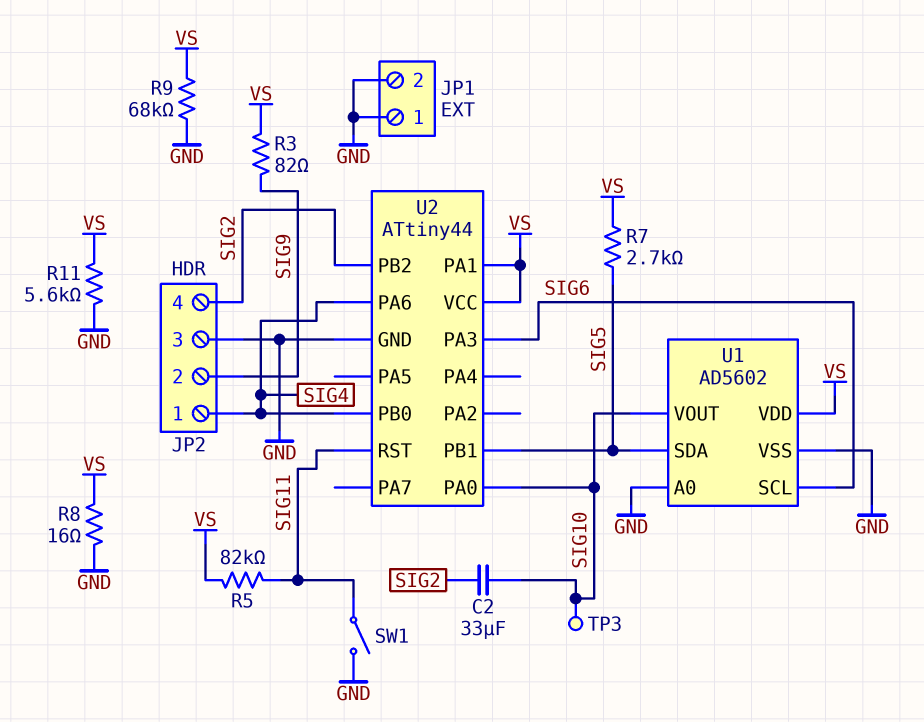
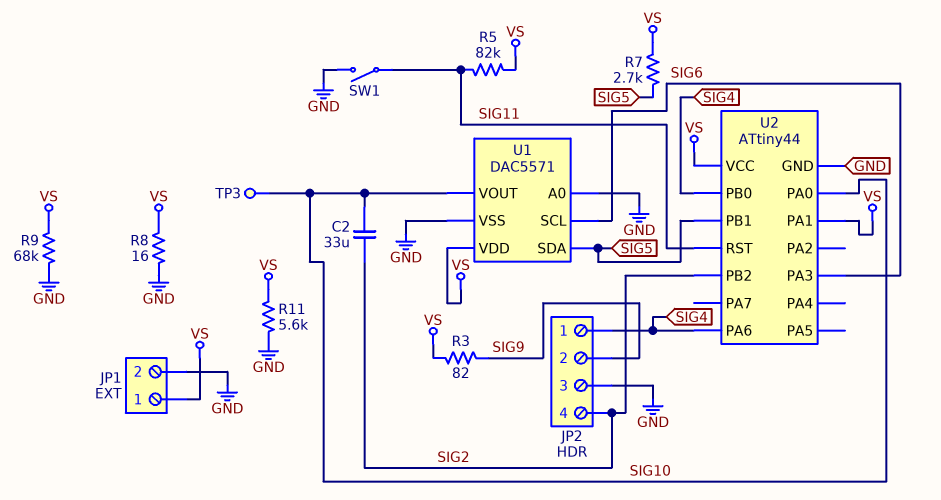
JP1 pin 1: GND -> VS
U1: AD5602 -> DAC5571

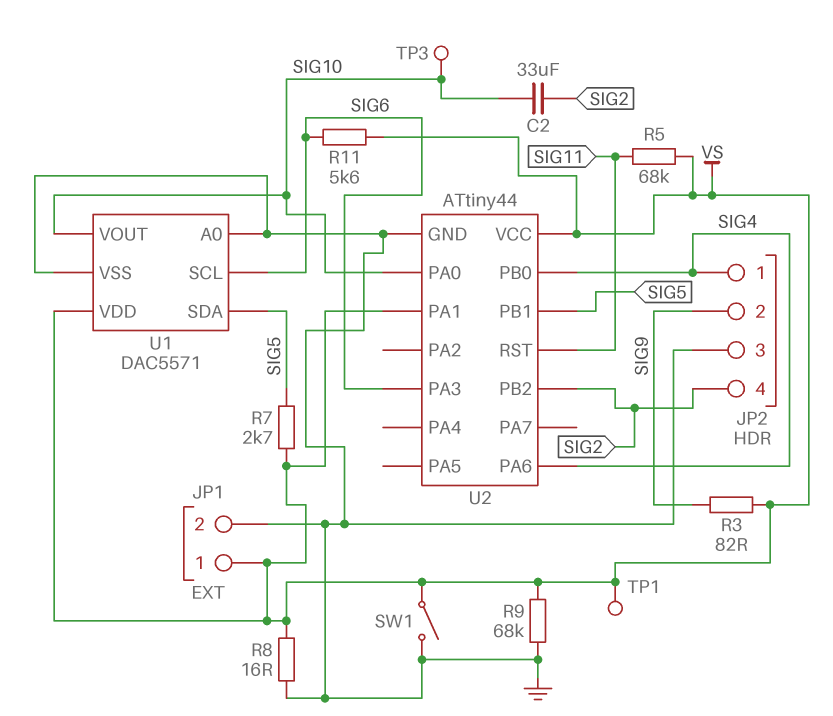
R5: 82k (SIG11, VS) -> 68k (SIG11, VS)
R11: 5.6k (GND, VS) -> 5.6k (SIG6, VS)
SW1: switch (GND, SIG11) -> switch (GND, VS)
TP1: none -> test point (VS)

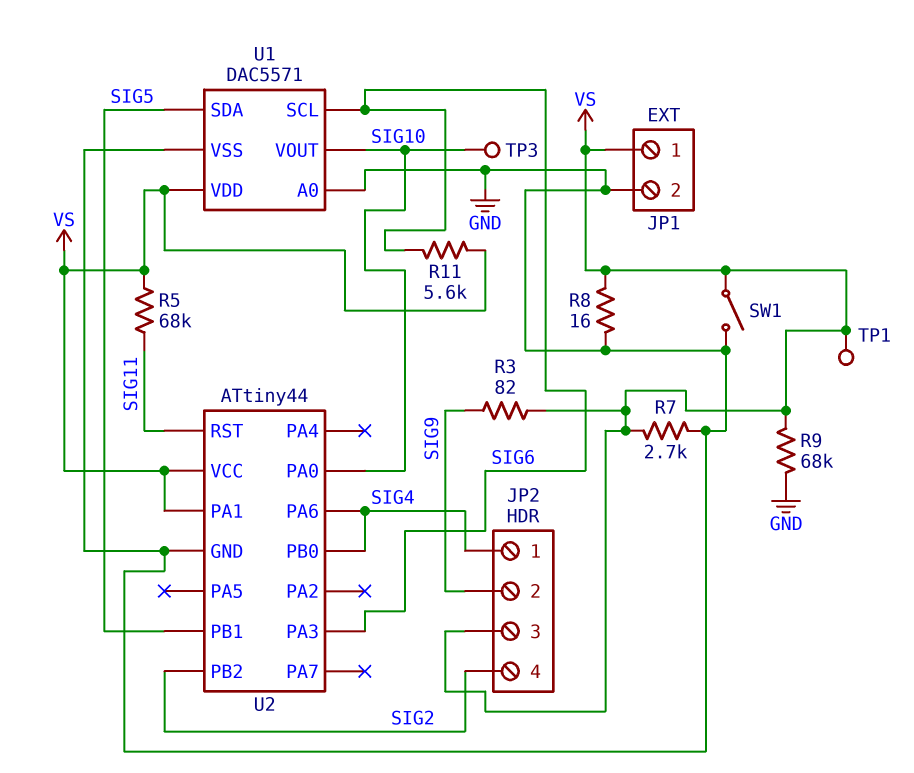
C2: 33uF (SIG2, SIG10) -> none
JP2 pin 3: GND -> VS
R7: 2.7k (SIG5, VS) -> 2.7k (GND, VS)

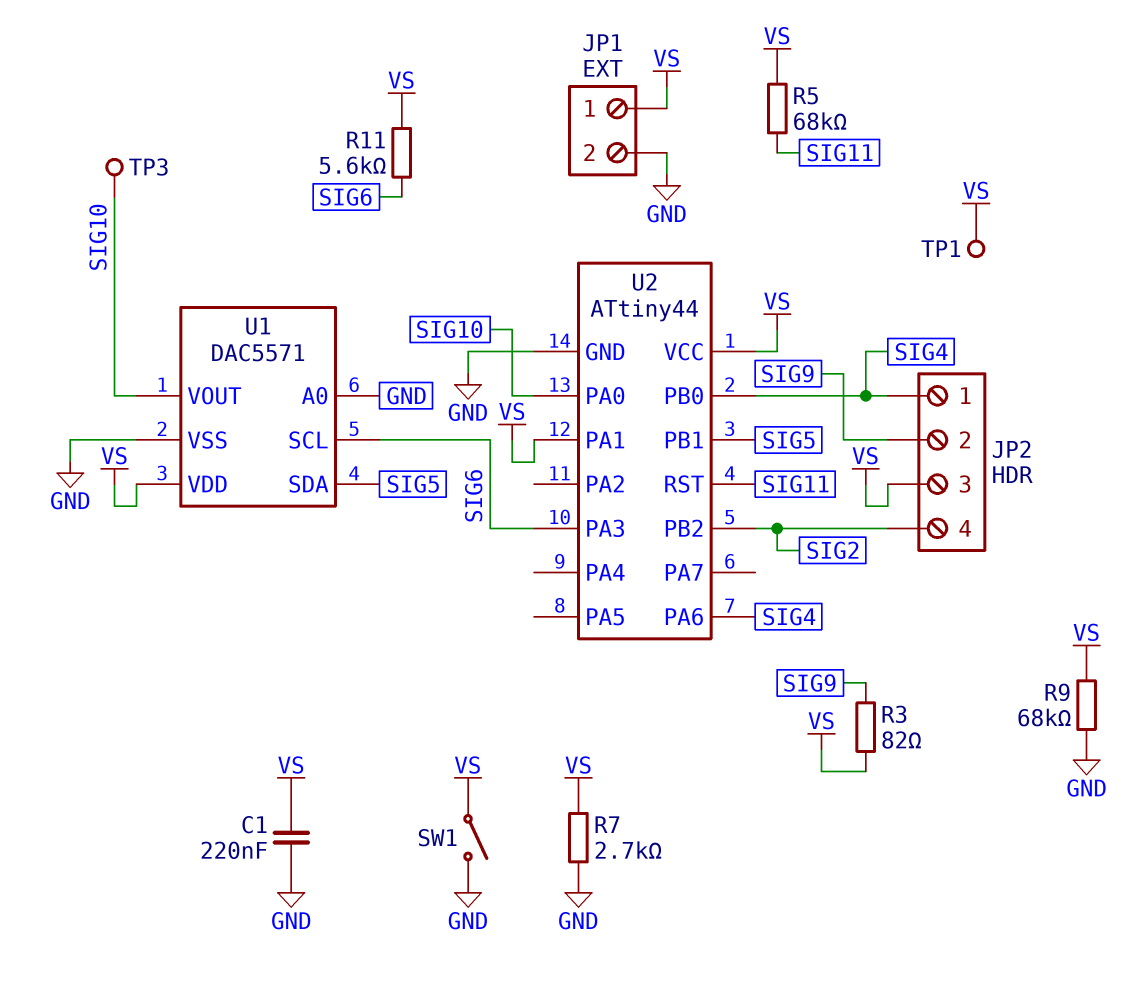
C1: none -> 220nF (GND, VS)
R8: 16 (GND, VS) -> none

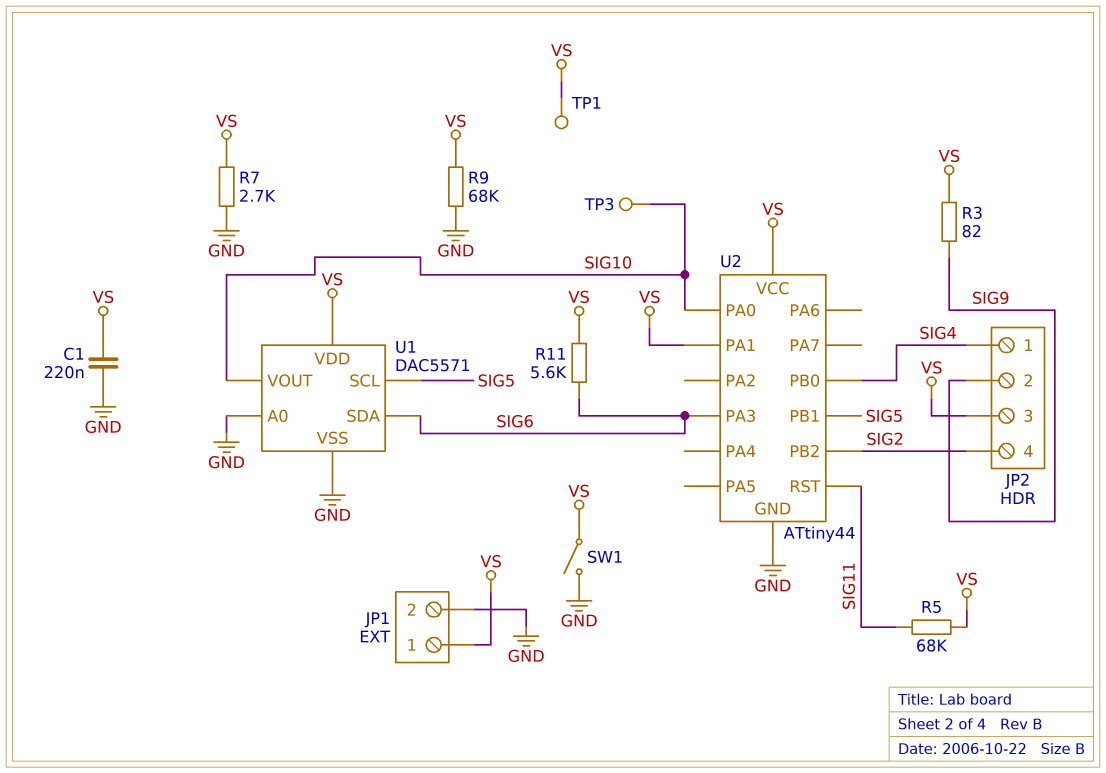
U1 pin SCL: SIG6 -> SIG5
U1 pin SDA: SIG5 -> SIG6
U2 pin PA6: SIG4 -> none

